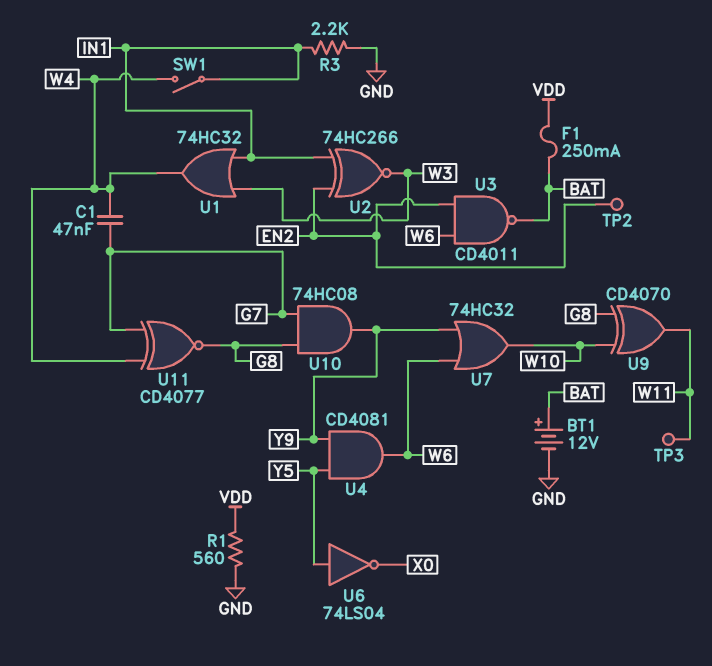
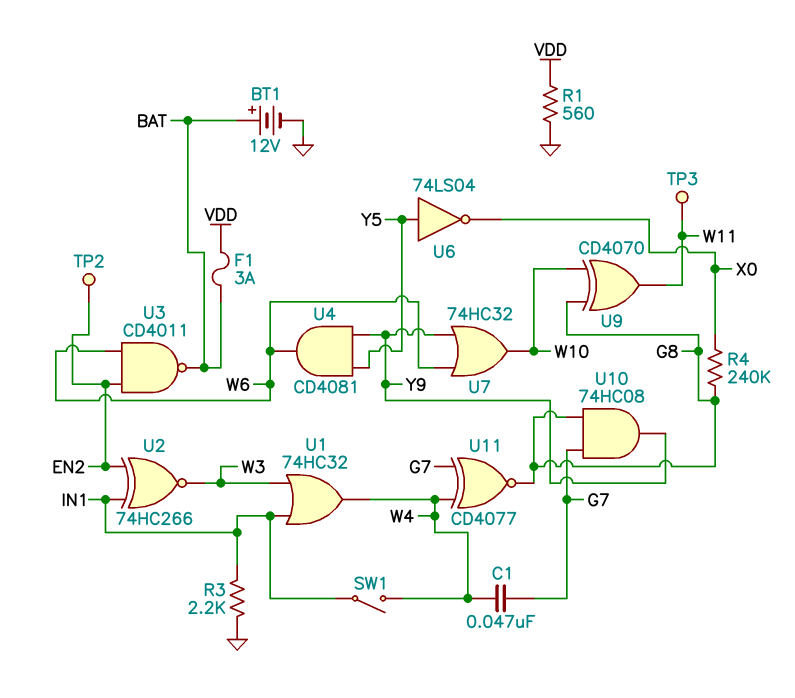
F1: 250mA (BAT, VDD) -> 3A (BAT, VDD)
R4: none -> 240k (G8, X0)

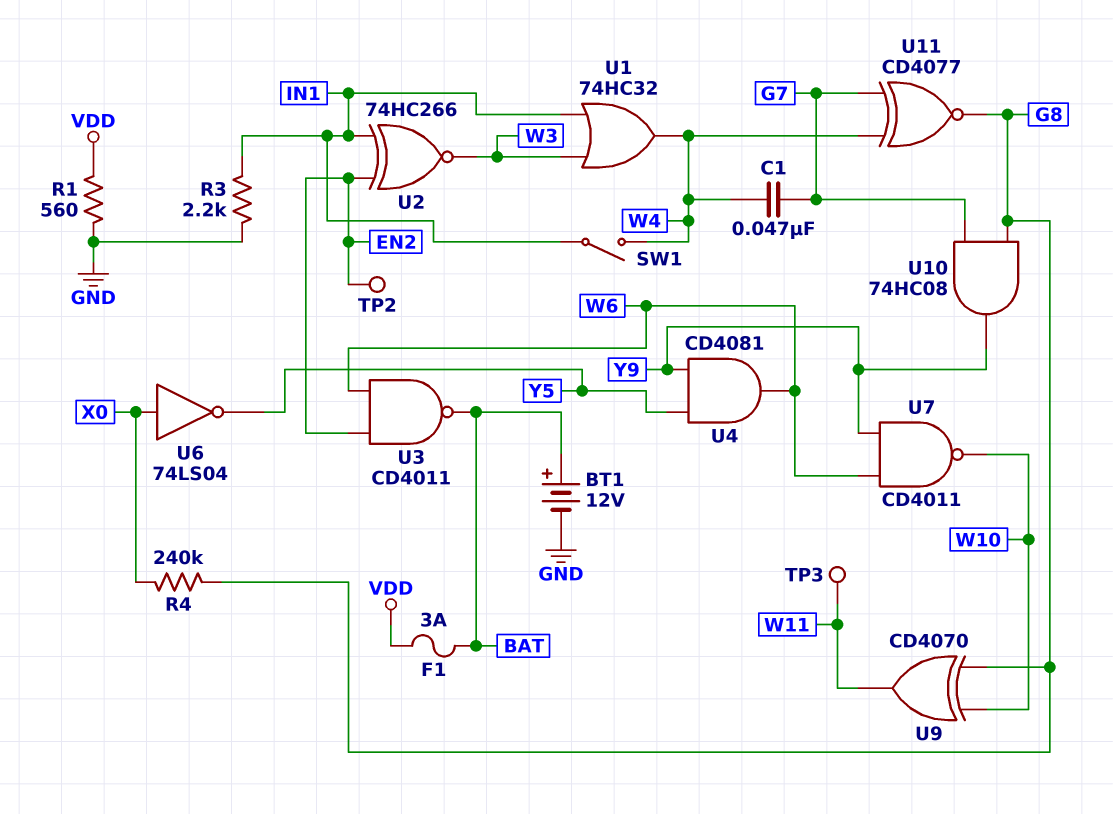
U6: NOT 74LS04 (in Y5, out X0) -> NOT 74LS04 (in X0, out Y5)
U7: OR 74HC32 (in W6, in Y9, out W10) -> NAND CD4011 (in W6, in Y9, out W10)

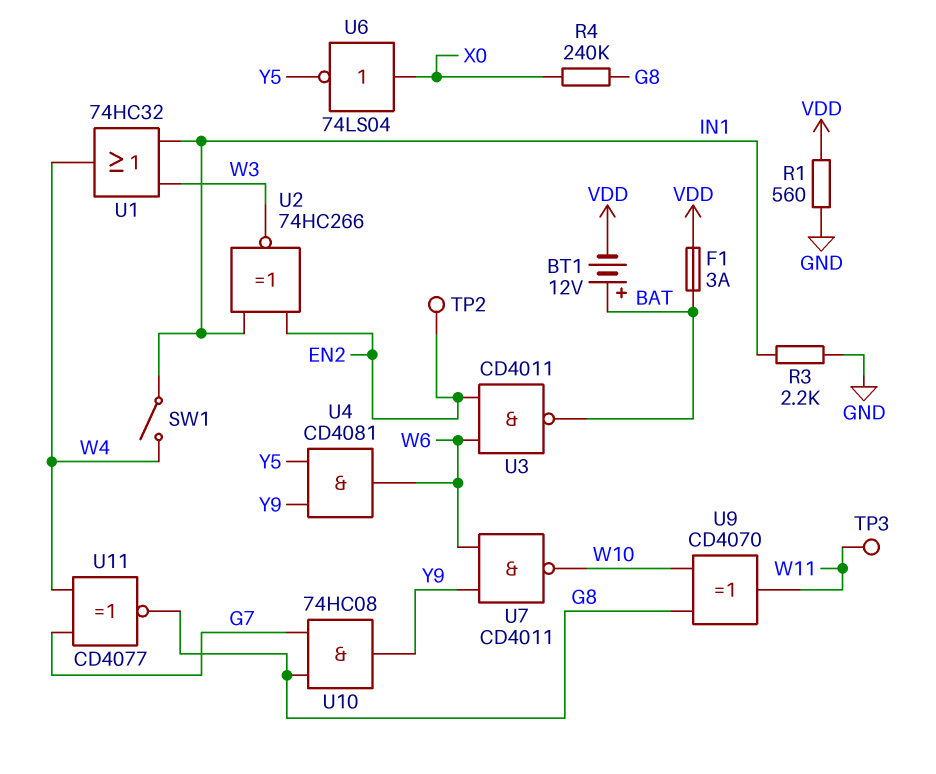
BT1: 12V (plus BAT, minus GND) -> 12V (plus BAT, minus VDD)
C1: 47nF (G7, W4) -> none

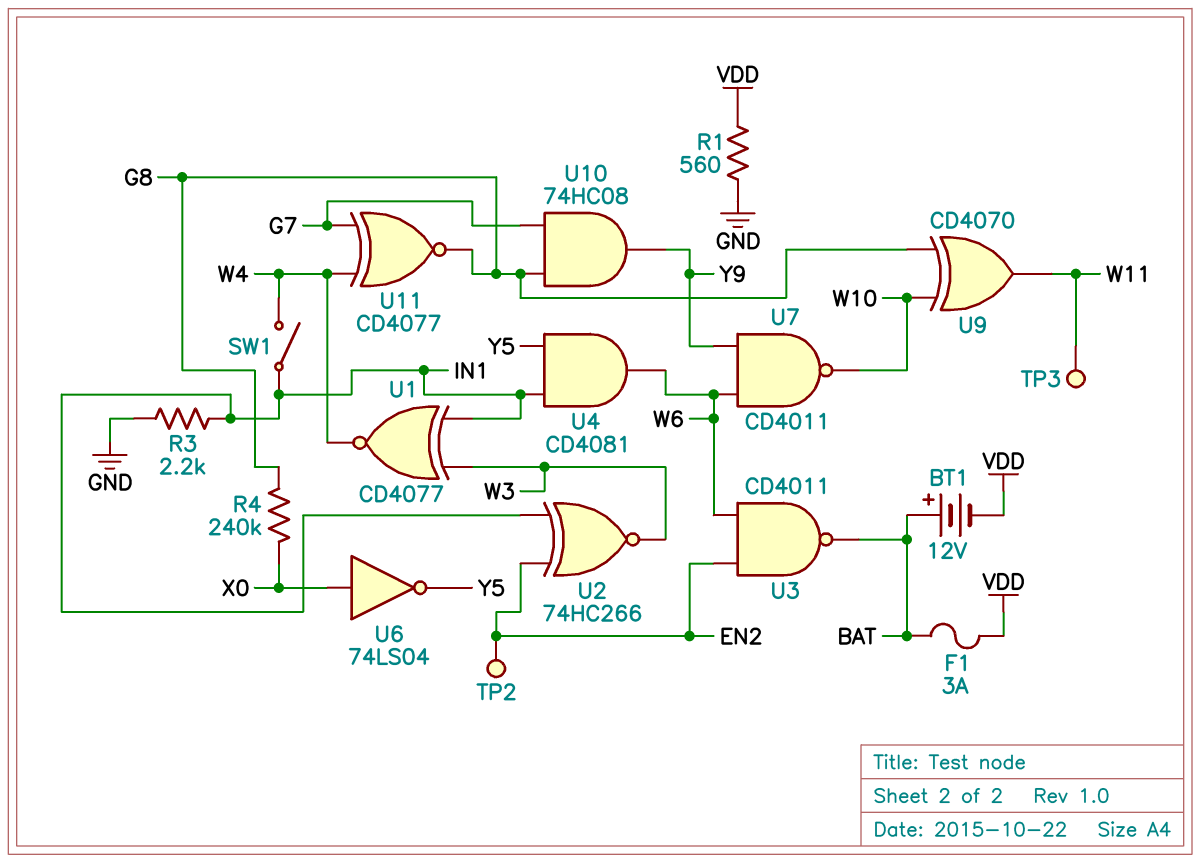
U1: OR 74HC32 (in IN1, in W3, out W4) -> XNOR CD4077 (in IN1, in W3, out W4)
U4: AND CD4081 (in Y5, in Y9, out W6) -> AND CD4081 (in IN1, in Y5, out W6)

